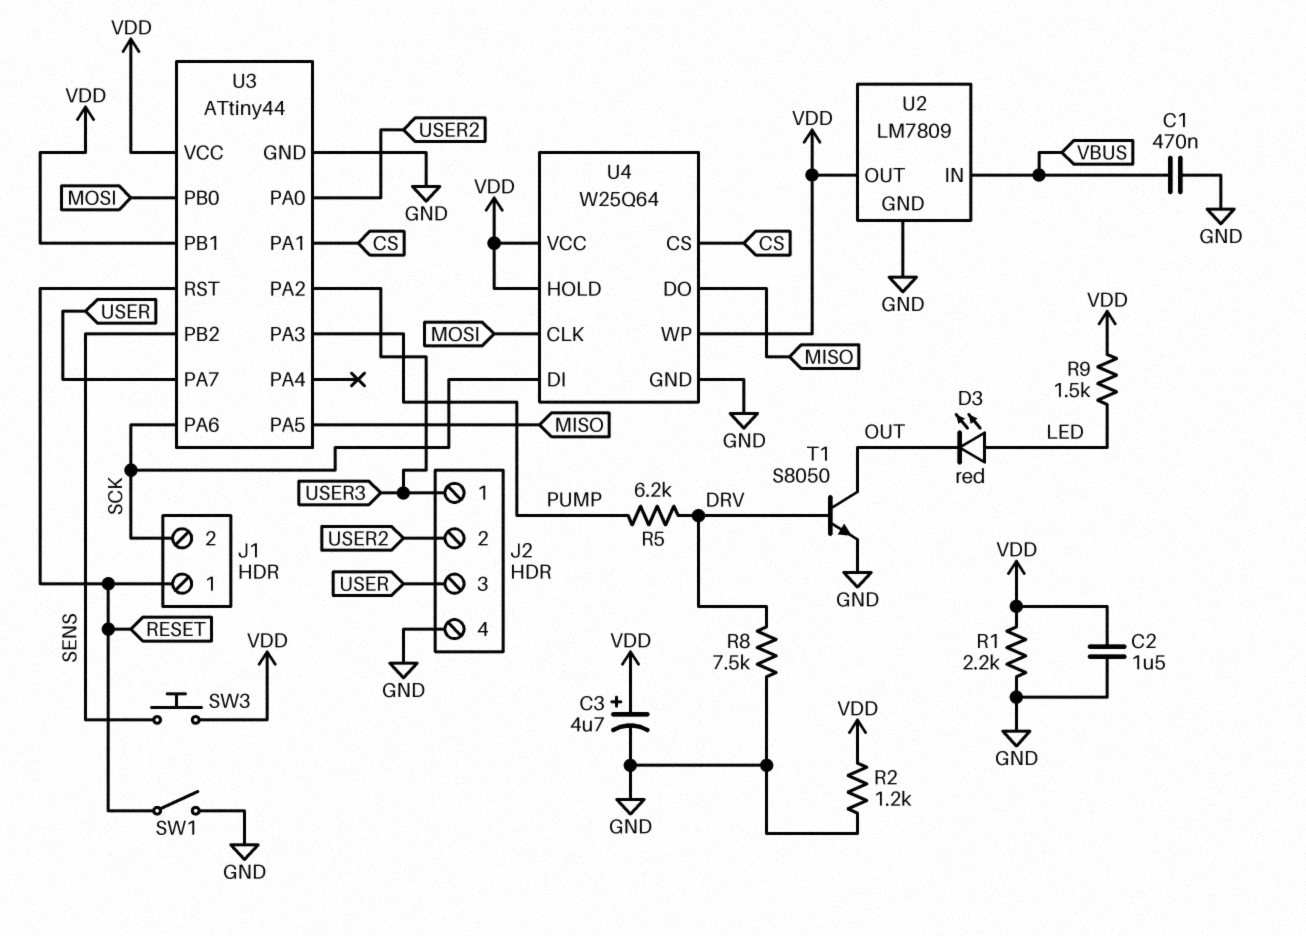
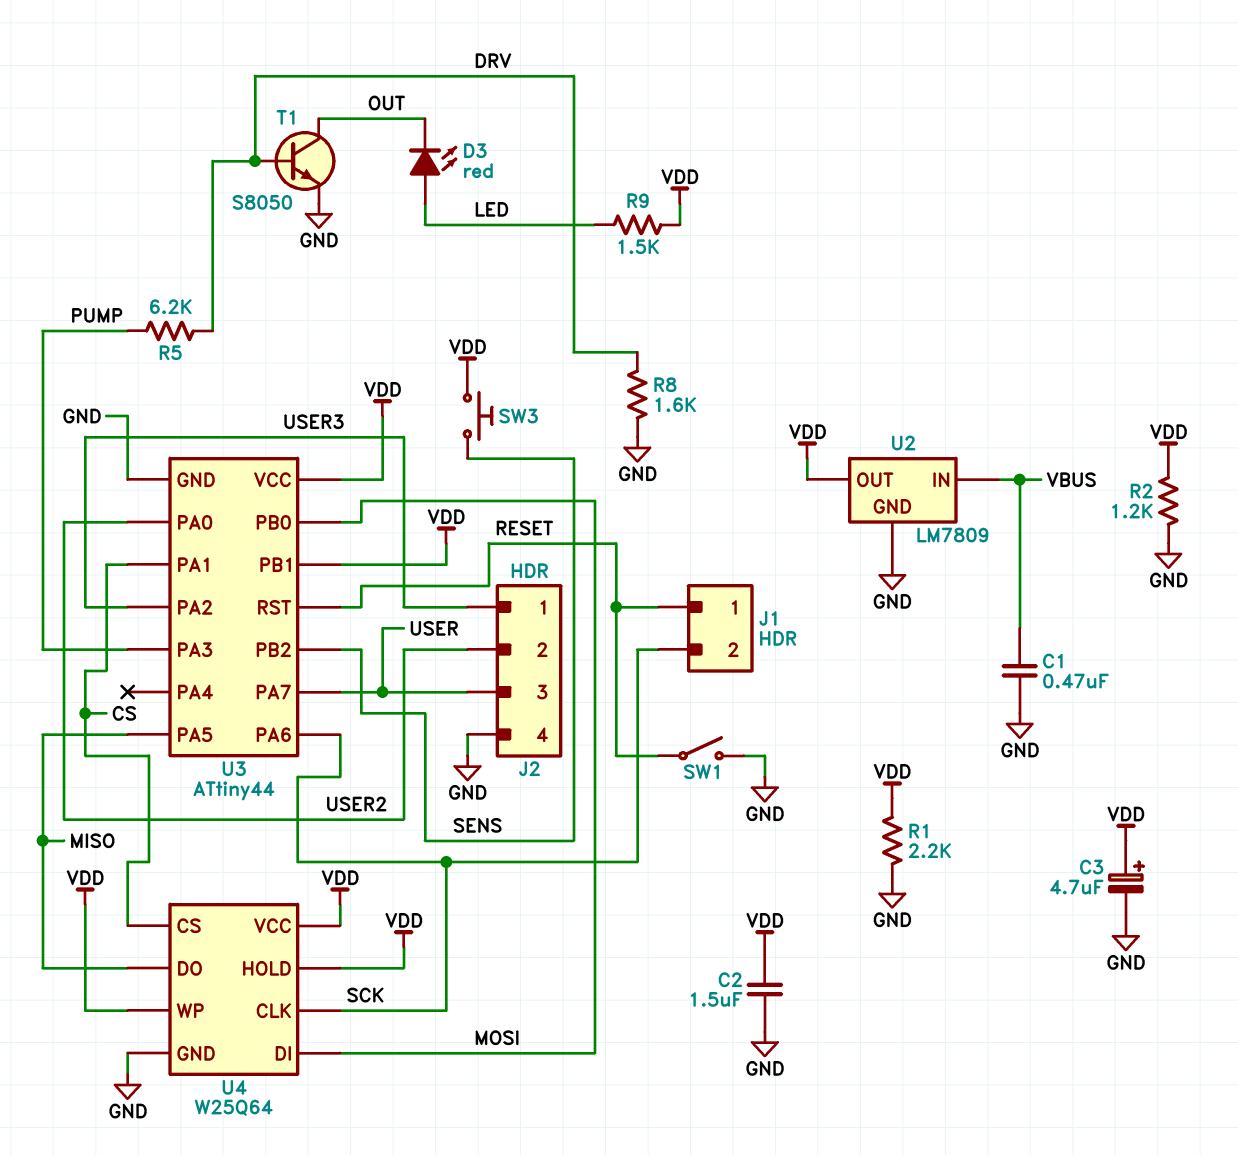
R8: 7.5k (DRV, GND) -> 1.6k (DRV, GND)
U4 pin CLK: MOSI -> SCK
U4 pin DI: SCK -> MOSI

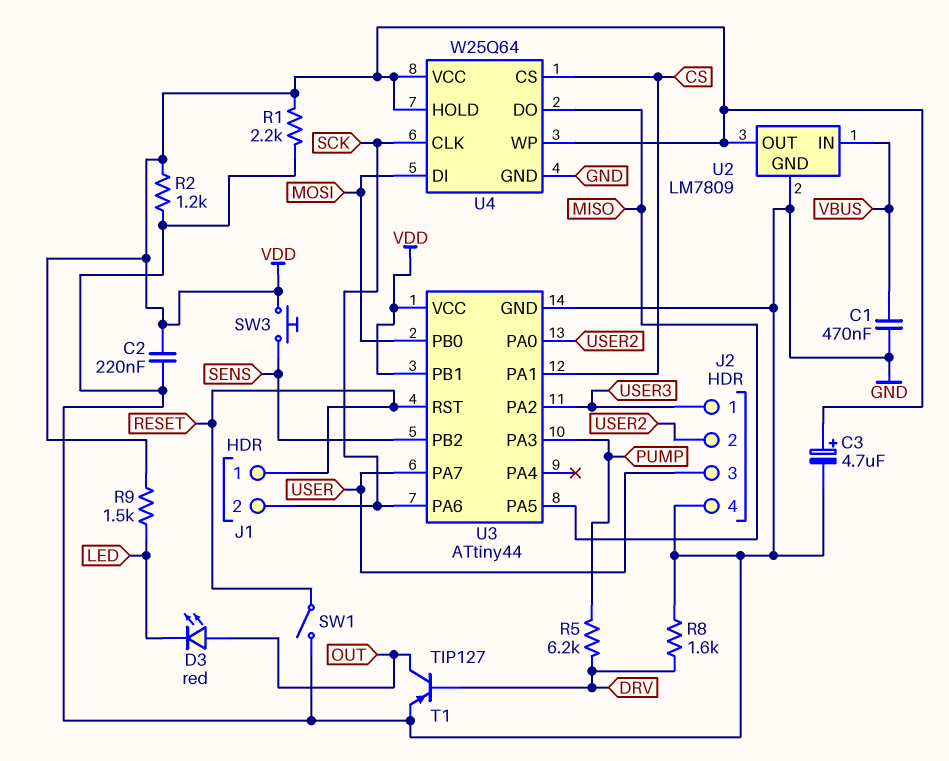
C2: 1.5uF (GND, VDD) -> 220nF (GND, VDD)
D3: LED red (A LED, K OUT) -> LED red (A OUT, K LED)
T1: NPN S8050 (B DRV, C OUT, E GND) -> PNP TIP127 (B DRV, C OUT, E GND)

